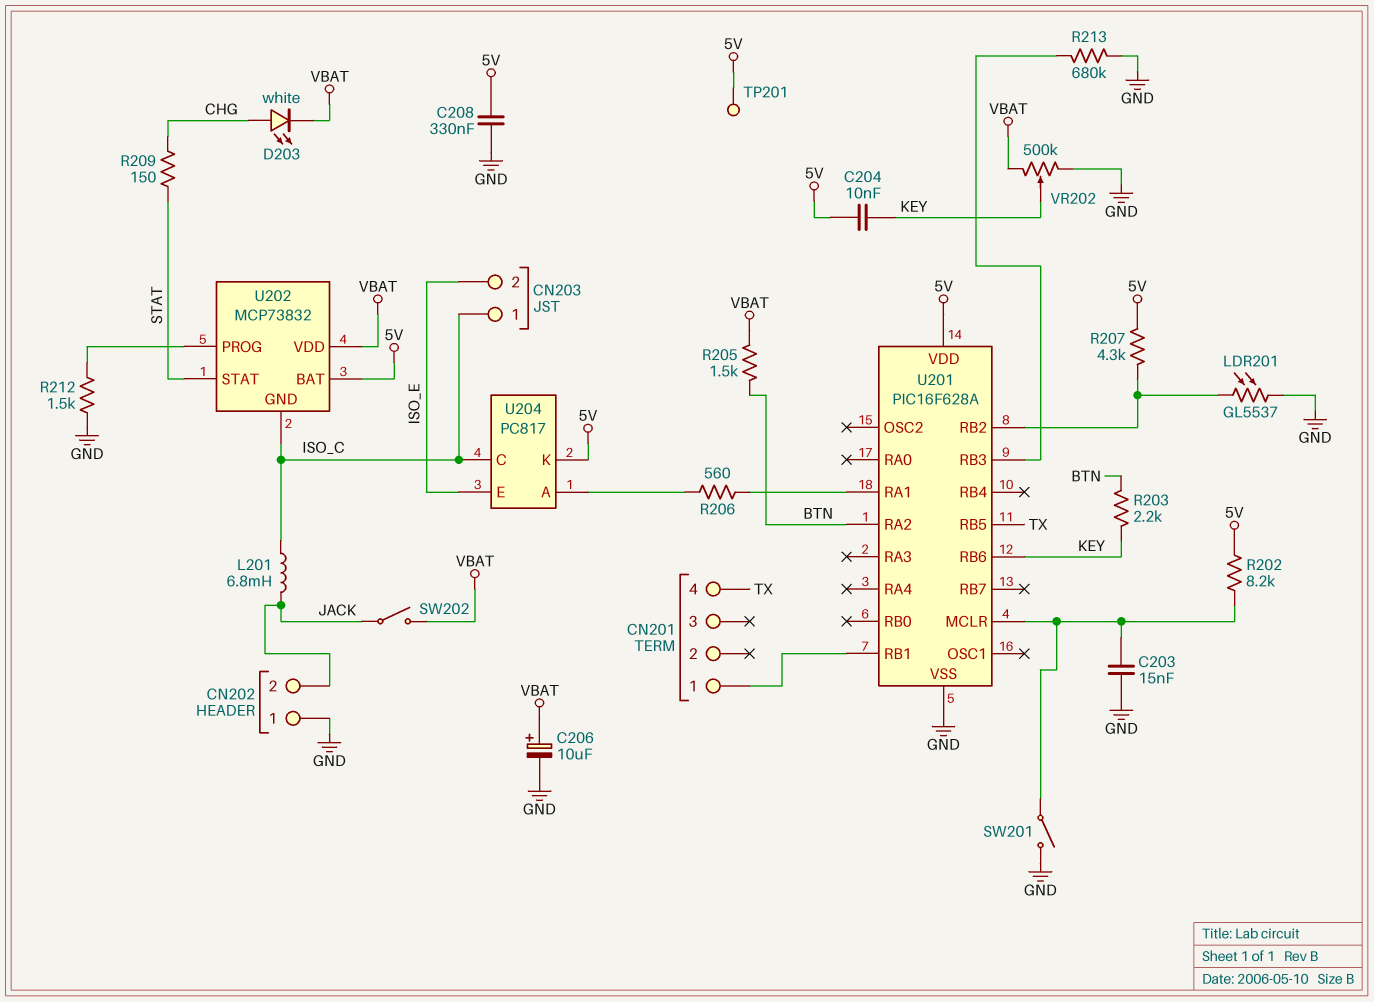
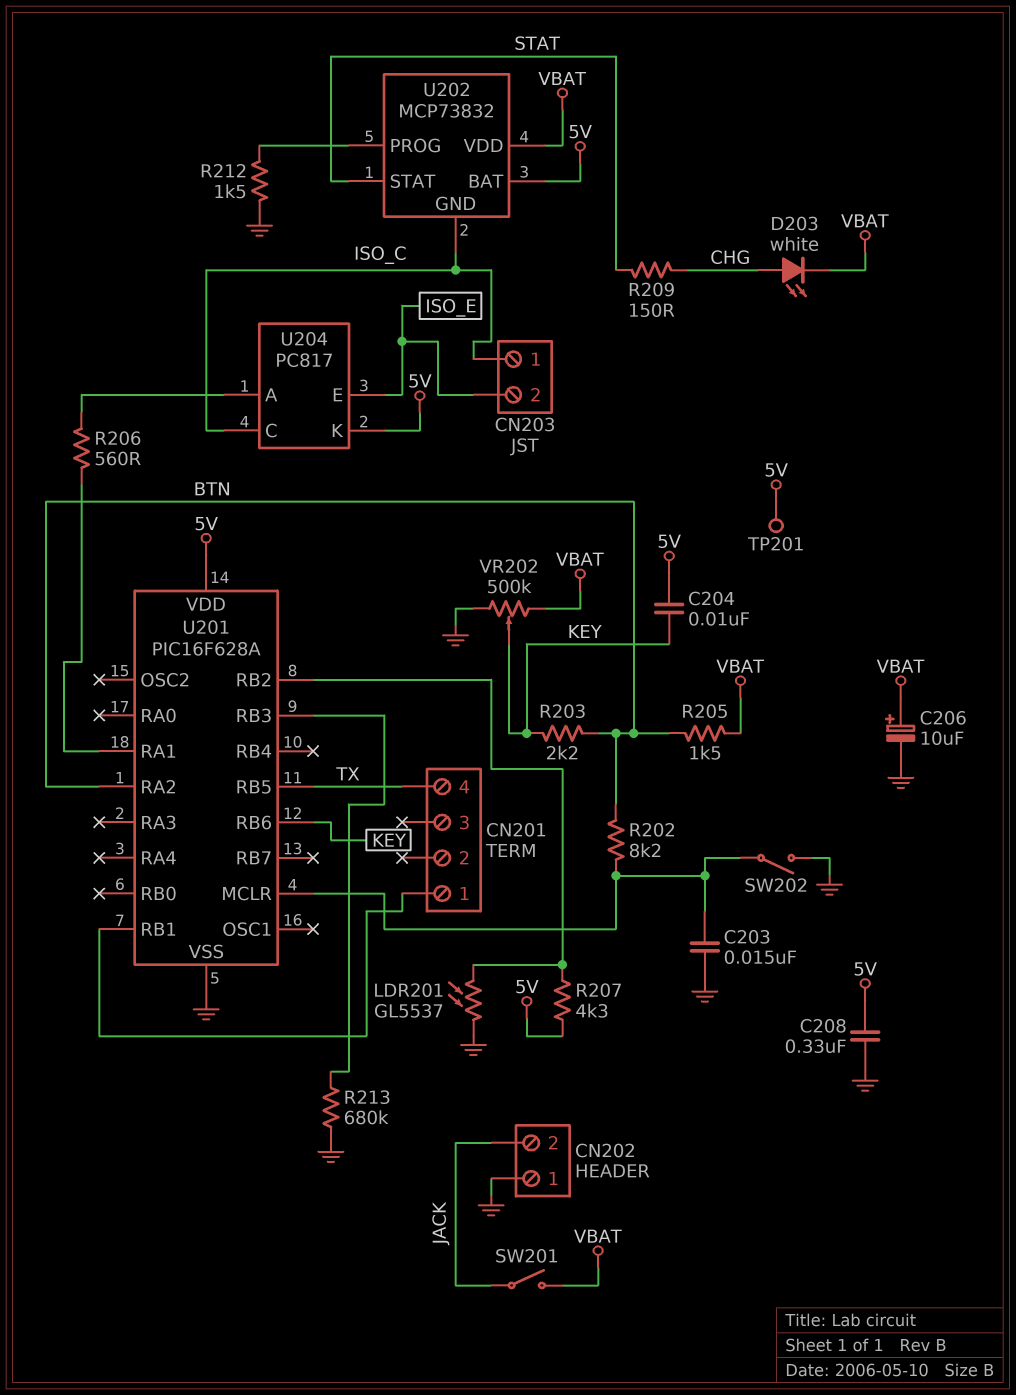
L201: 6.8mH (ISO_C, JACK) -> none
R202: 8.2k (5V, U201/MCLR) -> 8.2k (BTN, U201/MCLR)
SW201: switch (GND, U201/MCLR) -> switch (JACK, VBAT)
SW202: switch (JACK, VBAT) -> switch (GND, U201/MCLR)

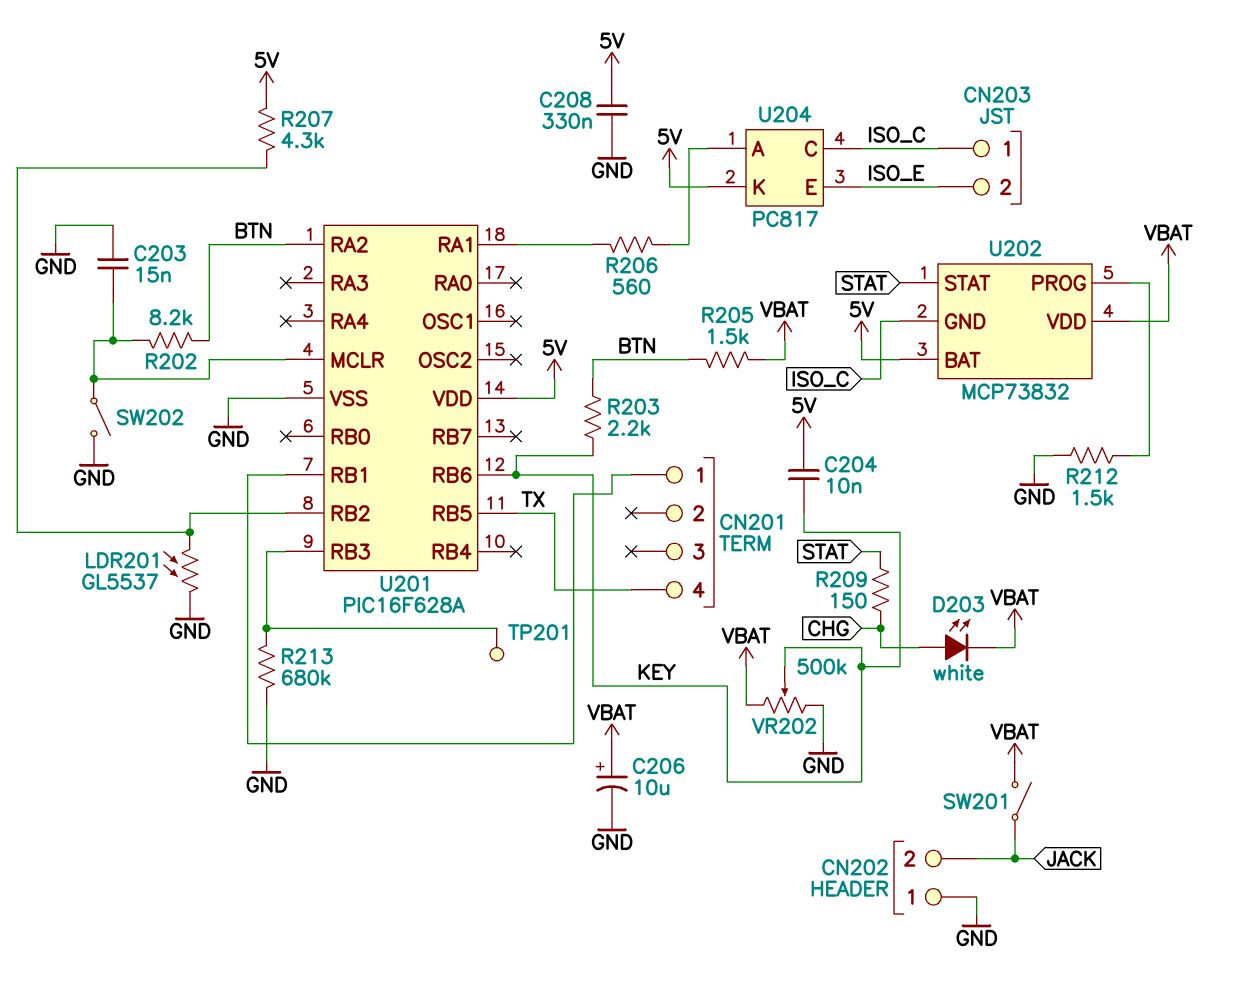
TP201: test point (5V) -> test point (U201/RB3)

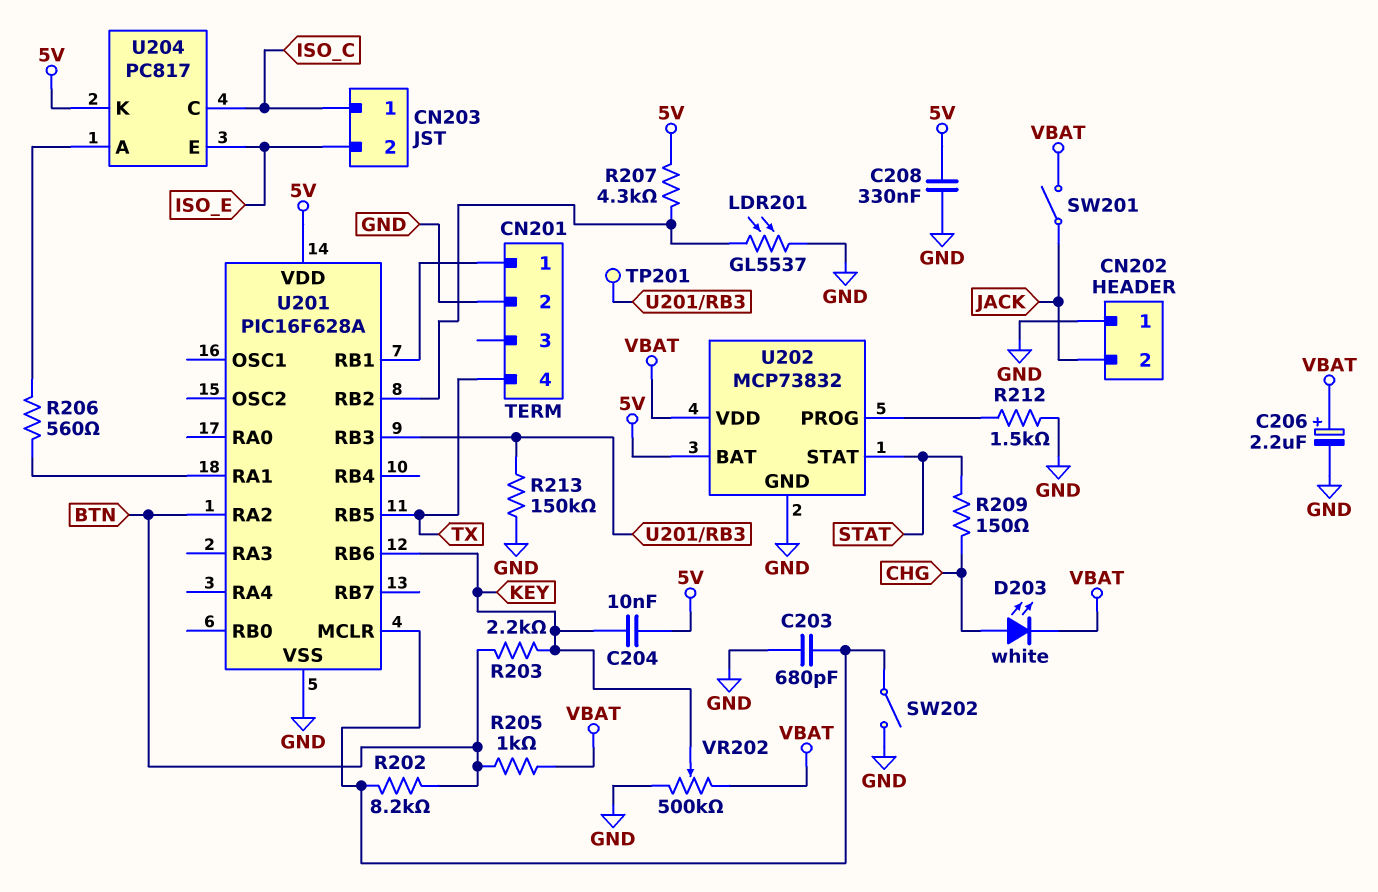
C203: 15nF (GND, U201/MCLR) -> 680pF (GND, U201/MCLR)
C206: 10uF (plus VBAT, minus GND) -> 2.2uF (plus VBAT, minus GND)
CN201 pin 2: none -> GND
R205: 1.5k (BTN, VBAT) -> 1k (BTN, VBAT)
R213: 680k (GND, U201/RB3) -> 150k (GND, U201/RB3)
U202 pin GND: ISO_C -> GND

